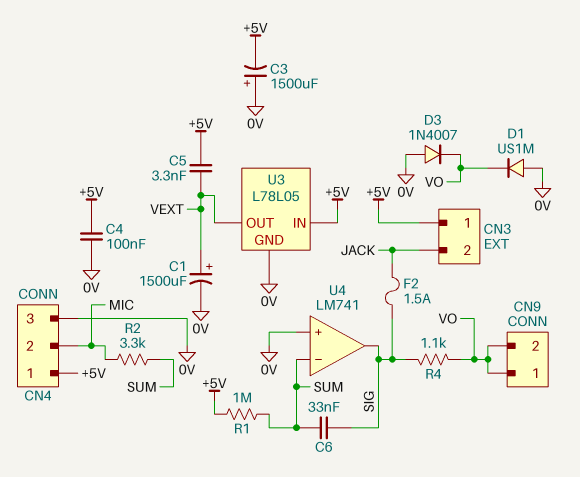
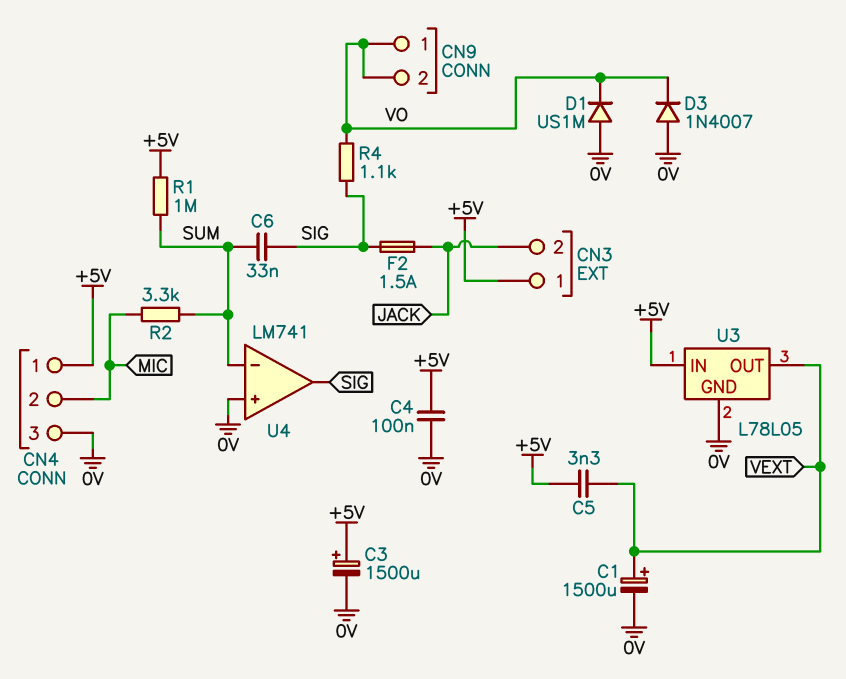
C3: 1500uF (plus 0V, minus +5V) -> 1500uF (plus +5V, minus 0V)

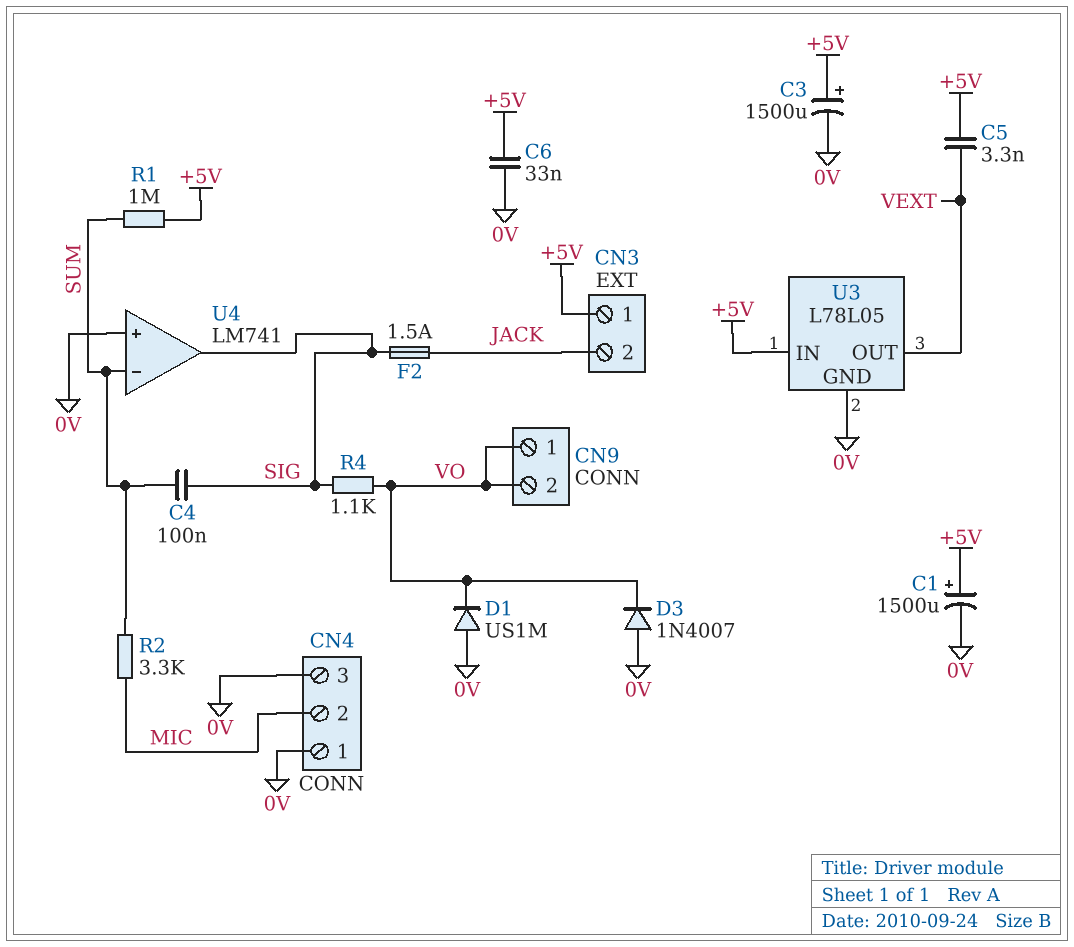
C1: 1500uF (plus VEXT, minus 0V) -> 1500uF (plus +5V, minus 0V)
C4: 100nF (+5V, 0V) -> 100nF (SIG, SUM)
C6: 33nF (SIG, SUM) -> 33nF (+5V, 0V)
CN4 pin 1: +5V -> 0V

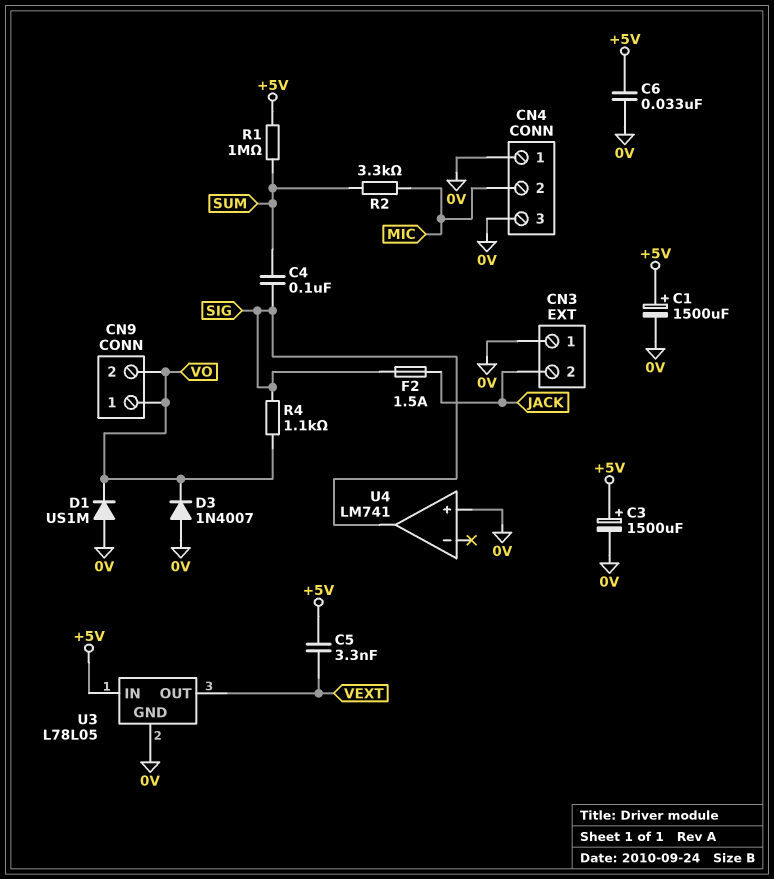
CN3 pin 1: +5V -> 0V
U4 pin in-: SUM -> none

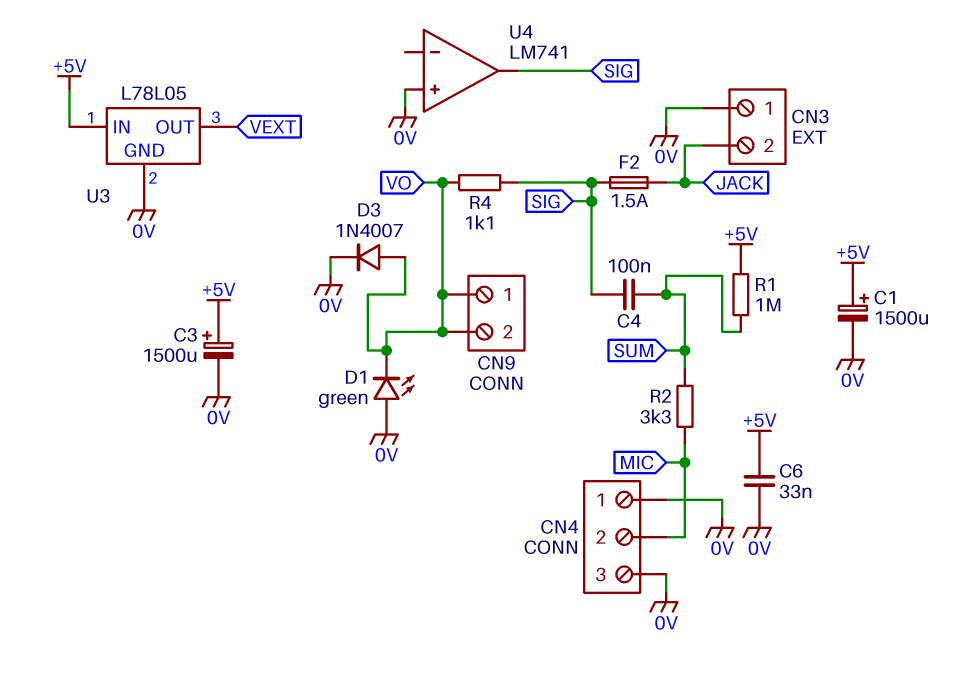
C5: 3.3nF (+5V, VEXT) -> none
D1: diode US1M (A 0V, K VO) -> LED green (A 0V, K VO)
D3: diode 1N4007 (A 0V, K VO) -> diode 1N4007 (A VO, K 0V)

